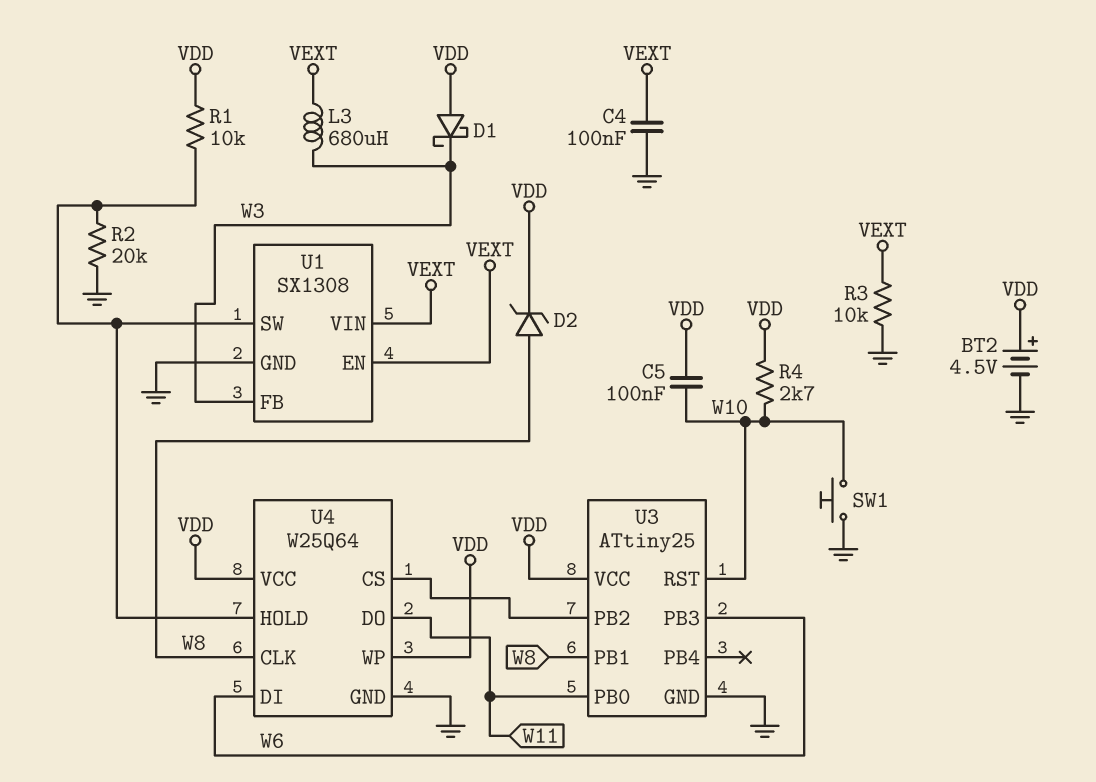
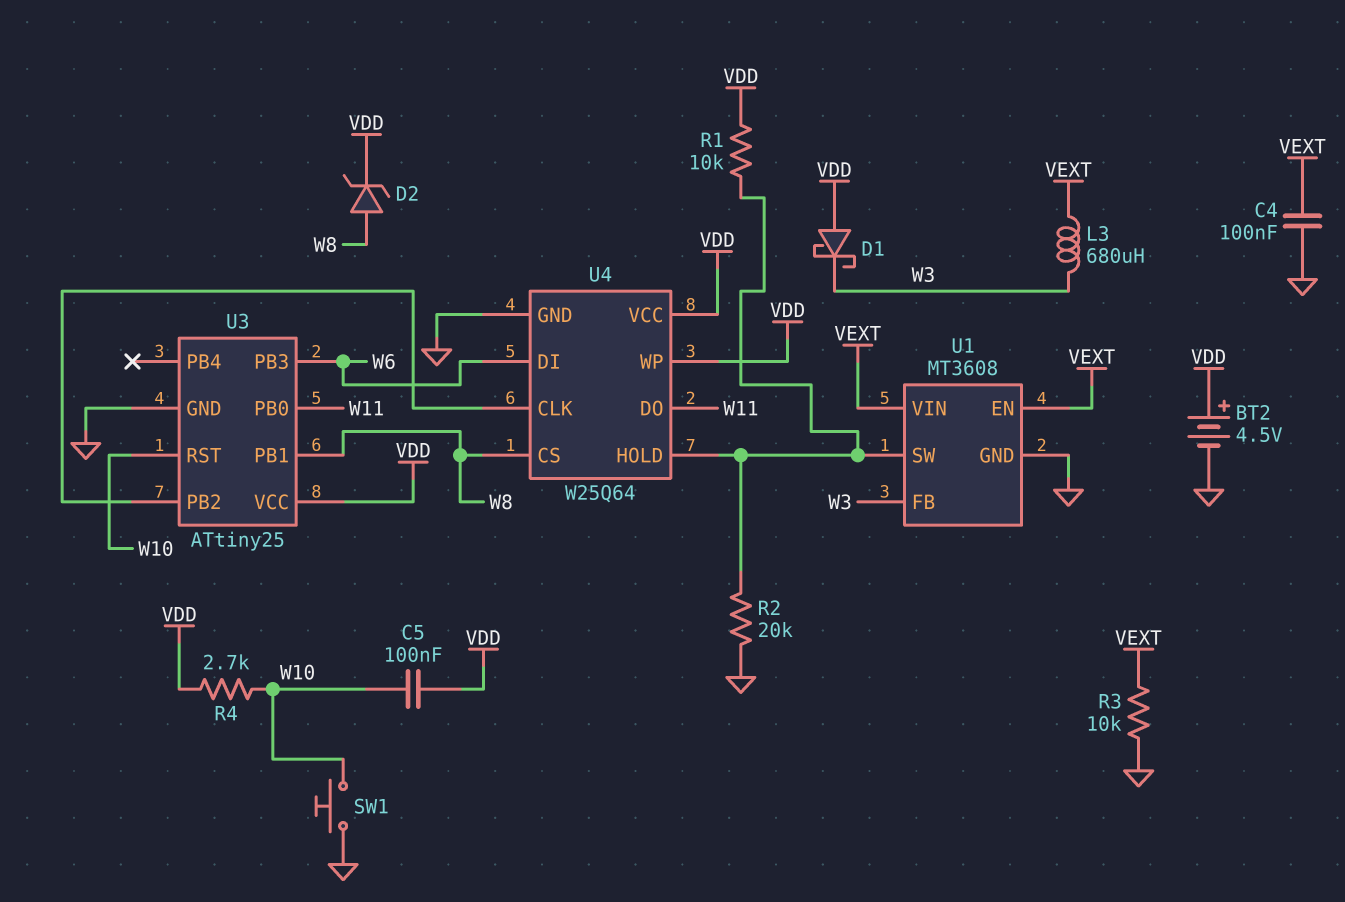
U1: SX1308 -> MT3608
U4 pin CLK: W8 -> U3/PB2
U4 pin CS: U3/PB2 -> W8

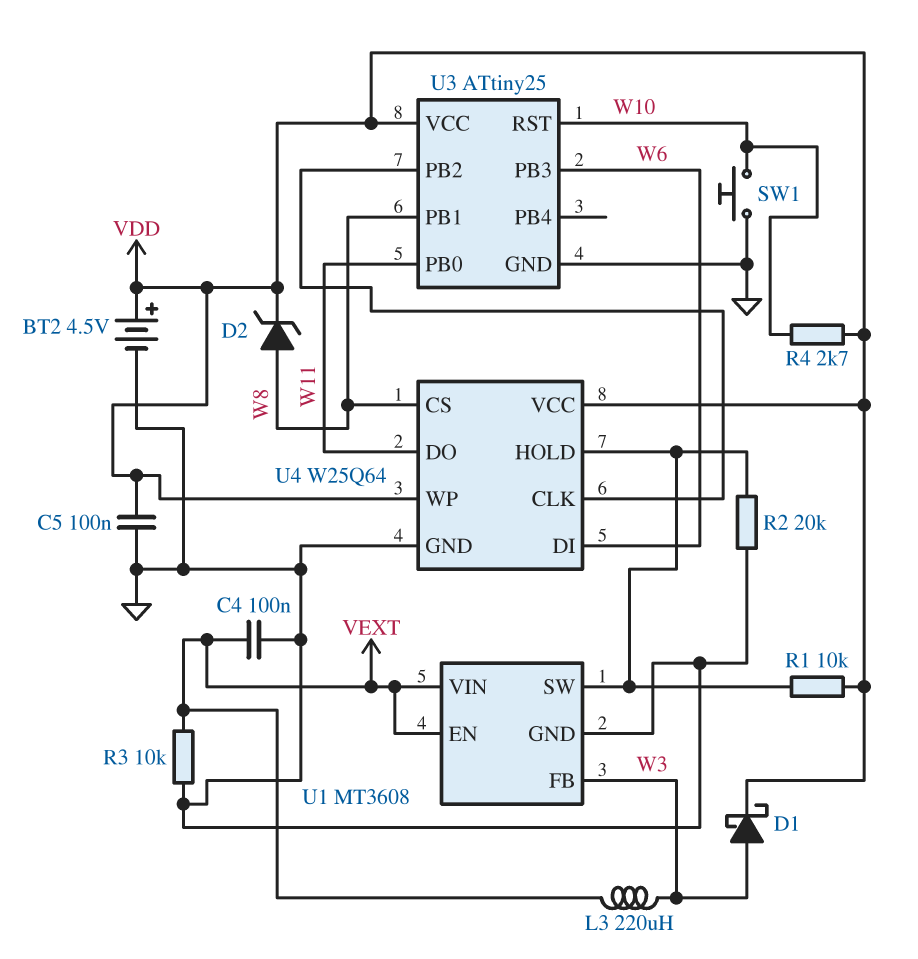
C5: 100nF (VDD, W10) -> 100nF (GND, VDD)
D1: schottky (A VDD, K W3) -> schottky (A W3, K VDD)
L3: 680uH (VEXT, W3) -> 220uH (VEXT, W3)

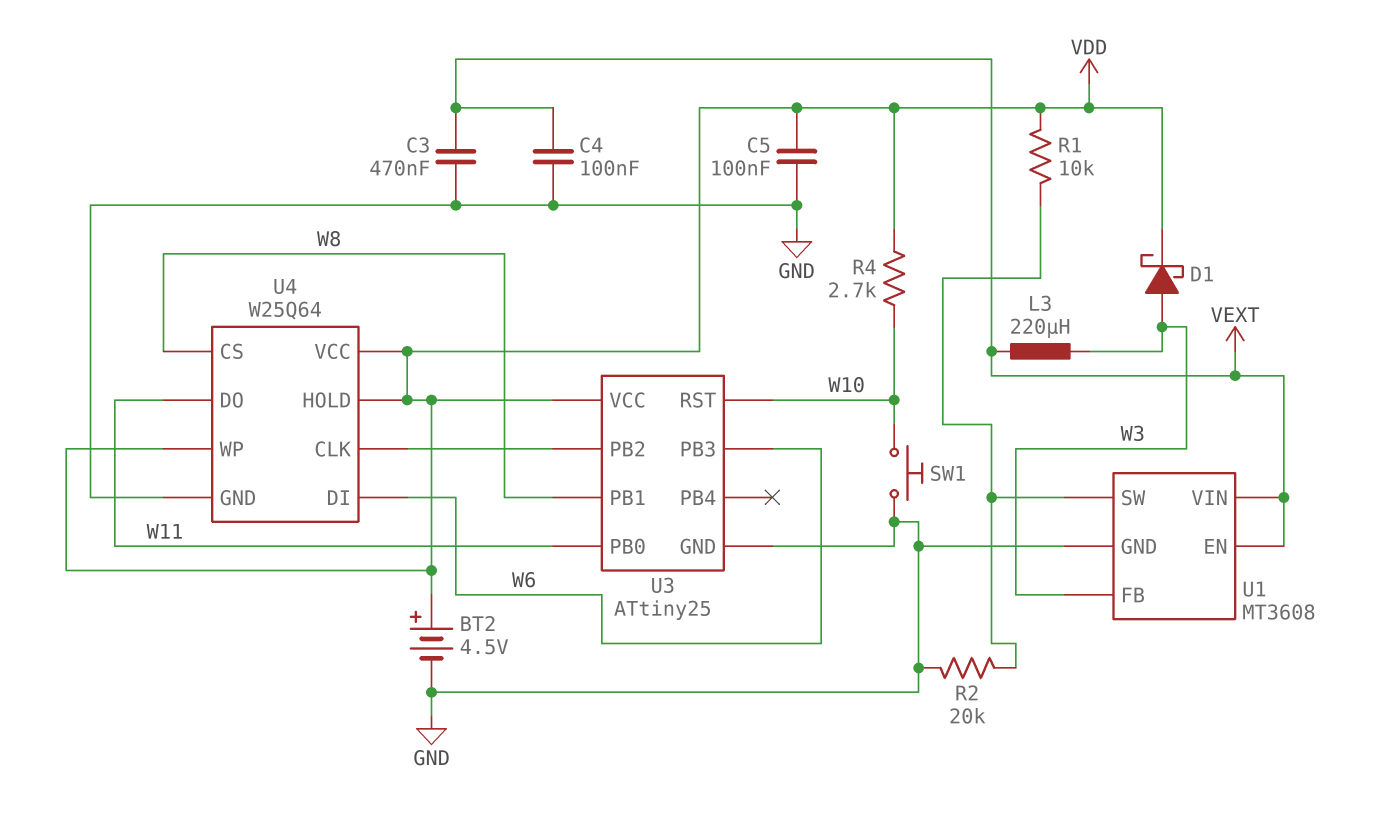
C3: none -> 470nF (GND, VEXT)
D2: zener (A W8, K VDD) -> none
R3: 10k (GND, VEXT) -> none
U4 pin HOLD: U1/SW -> VDD

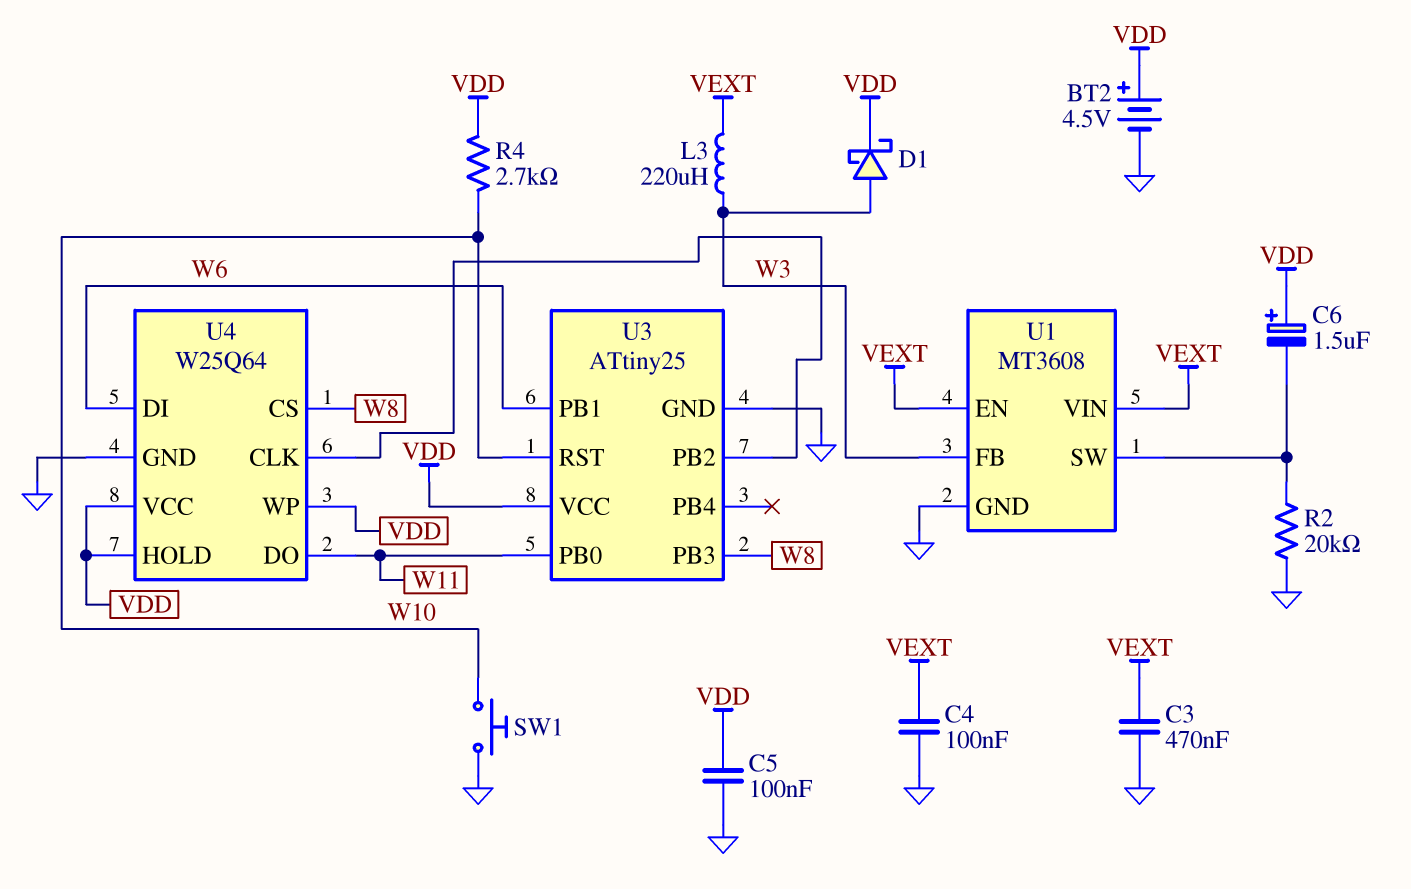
C6: none -> 1.5uF (plus VDD, minus U1/SW)
R1: 10k (U1/SW, VDD) -> none
U3 pin PB1: W8 -> W6
U3 pin PB3: W6 -> W8

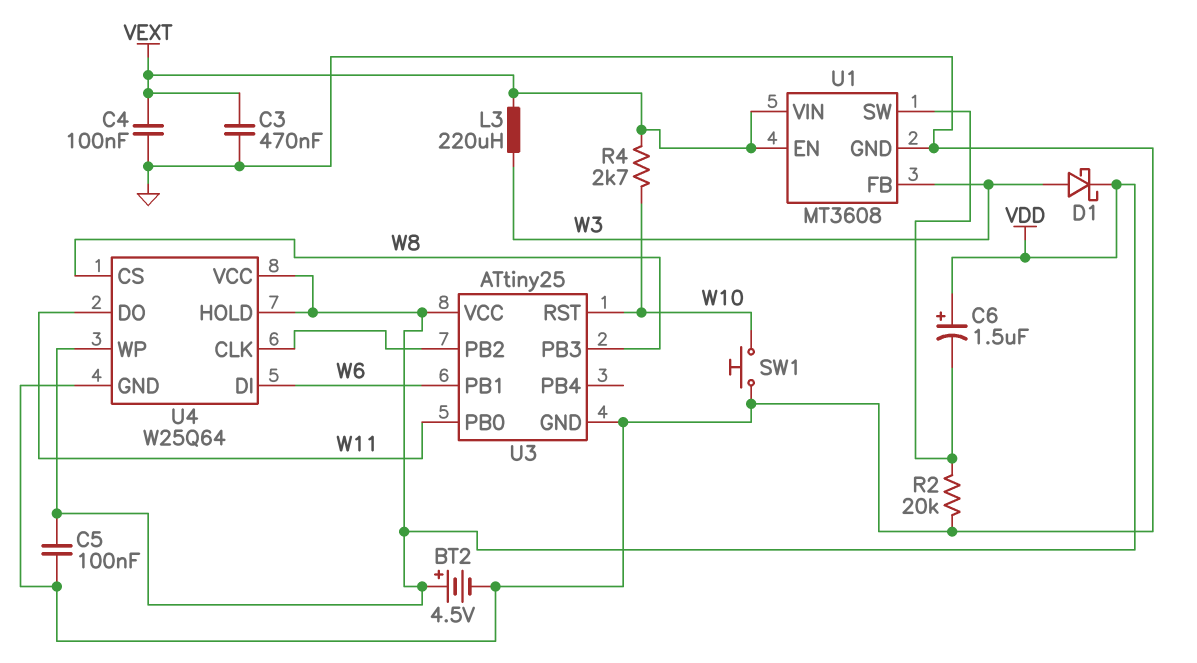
R4: 2.7k (VDD, W10) -> 2.7k (VEXT, W10)

